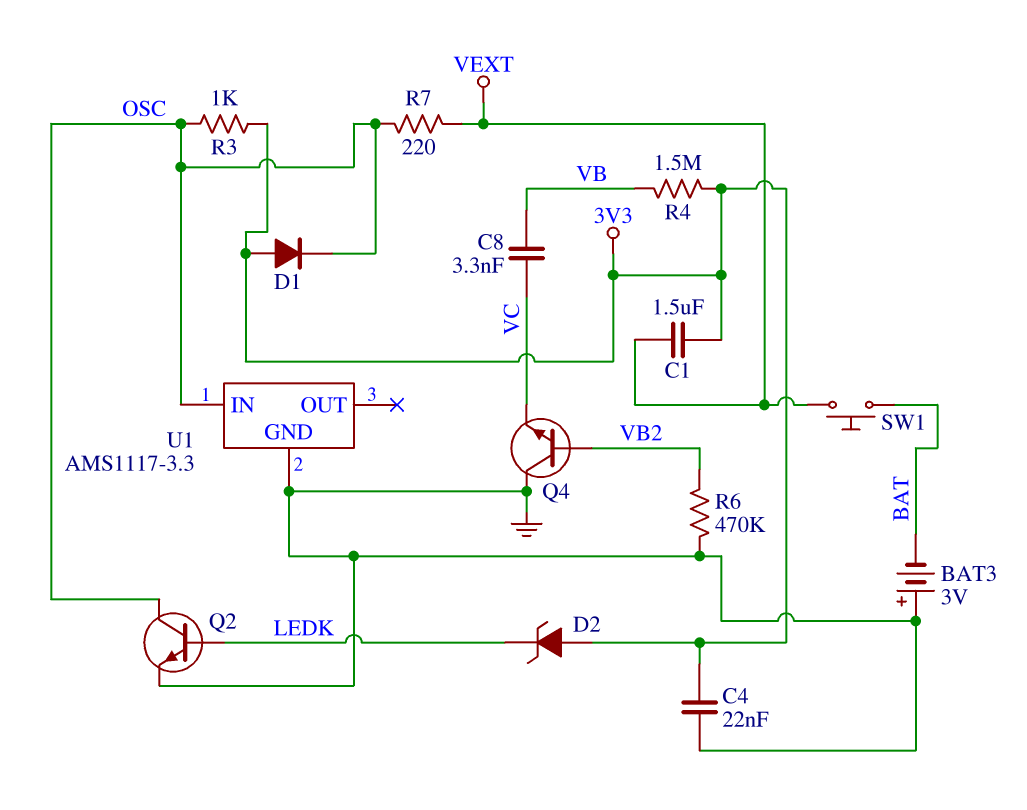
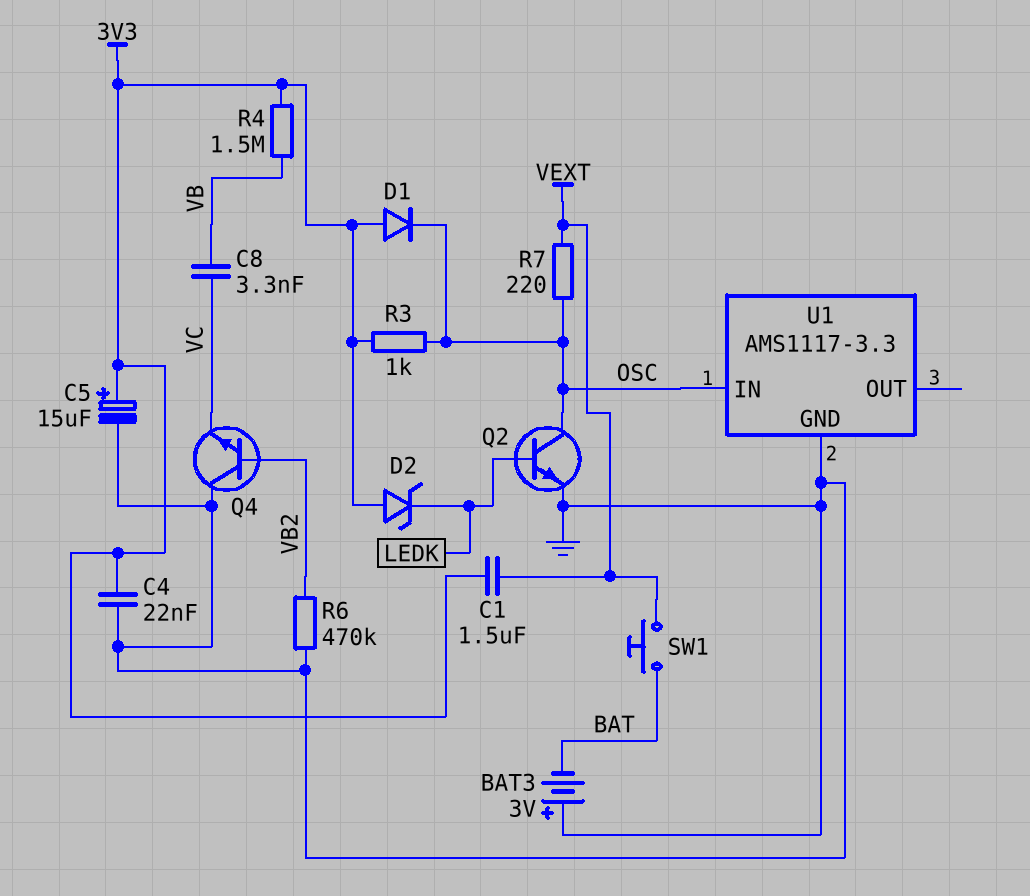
C5: none -> 15uF (plus 3V3, minus GND)

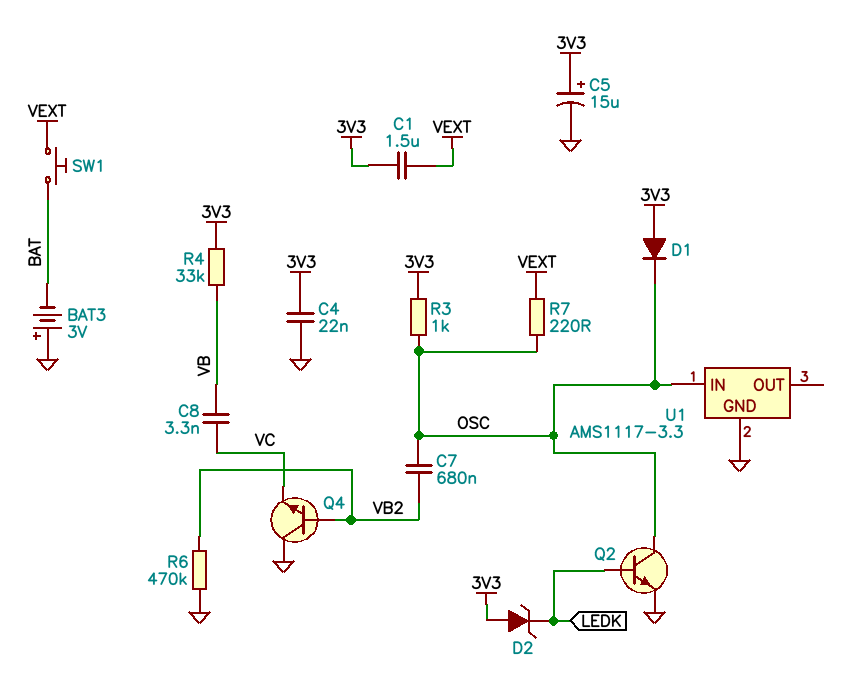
C7: none -> 680nF (OSC, VB2)
R4: 1.5M (3V3, VB) -> 33k (3V3, VB)

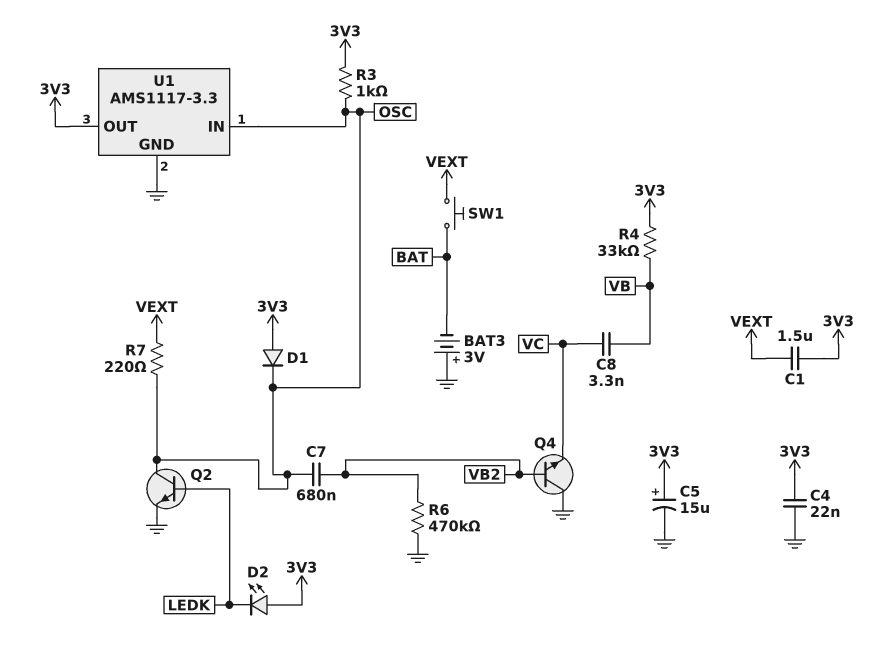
D2: zener (A 3V3, K LEDK) -> LED (A 3V3, K LEDK)
U1 pin OUT: none -> 3V3

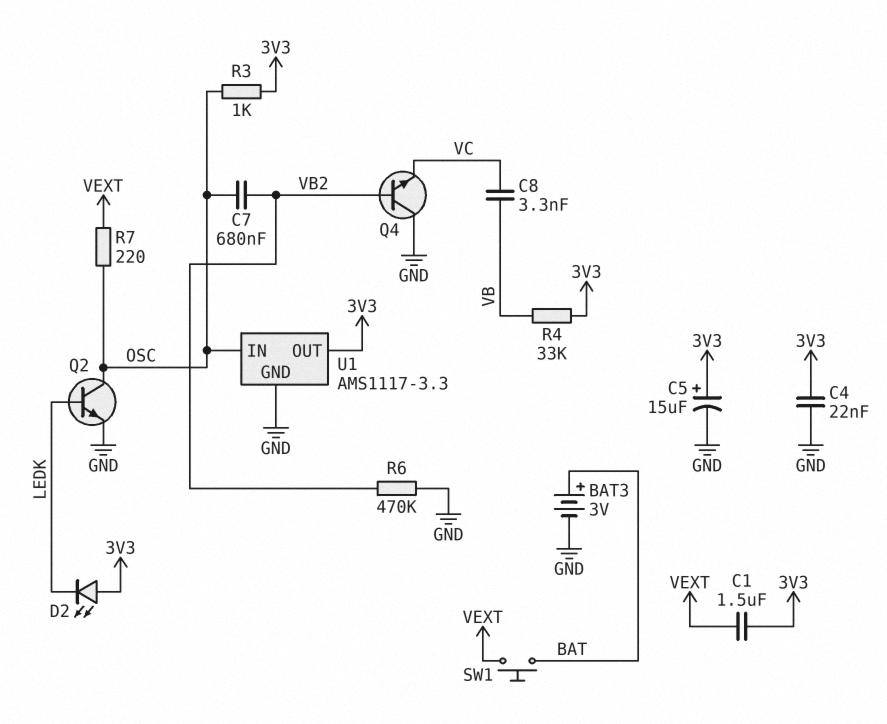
BAT3: 3V (plus GND, minus BAT) -> 3V (plus BAT, minus GND)
D1: diode (A 3V3, K OSC) -> none

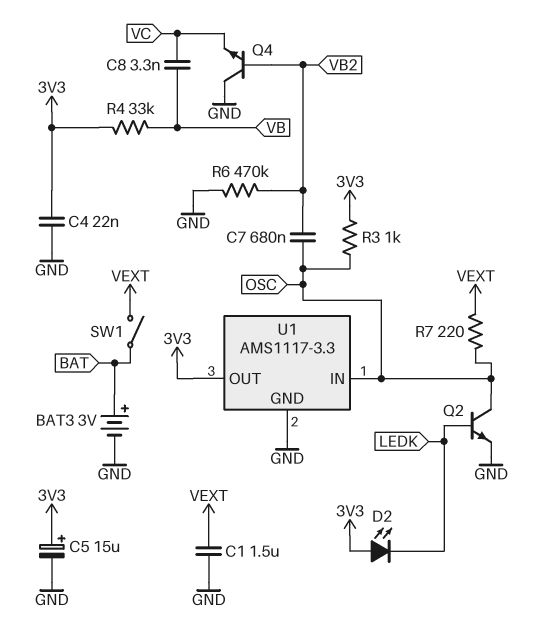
C1: 1.5uF (3V3, VEXT) -> 1.5uF (GND, VEXT)
SW1: button (BAT, VEXT) -> switch (BAT, VEXT)

